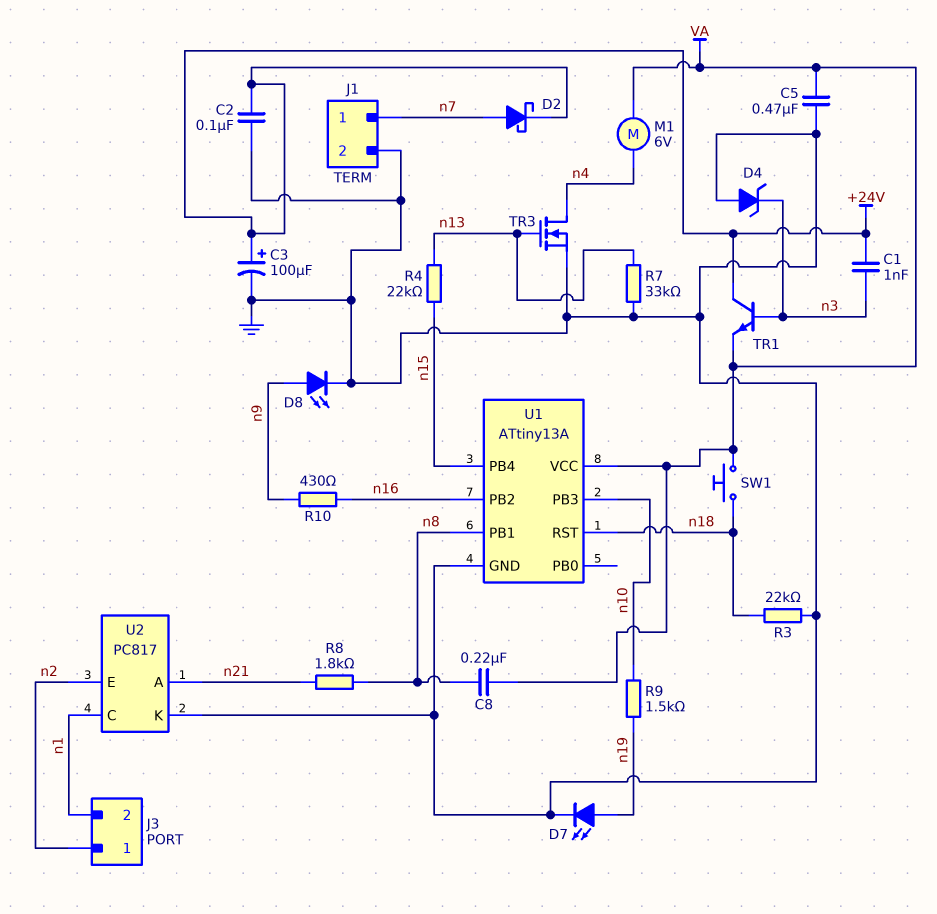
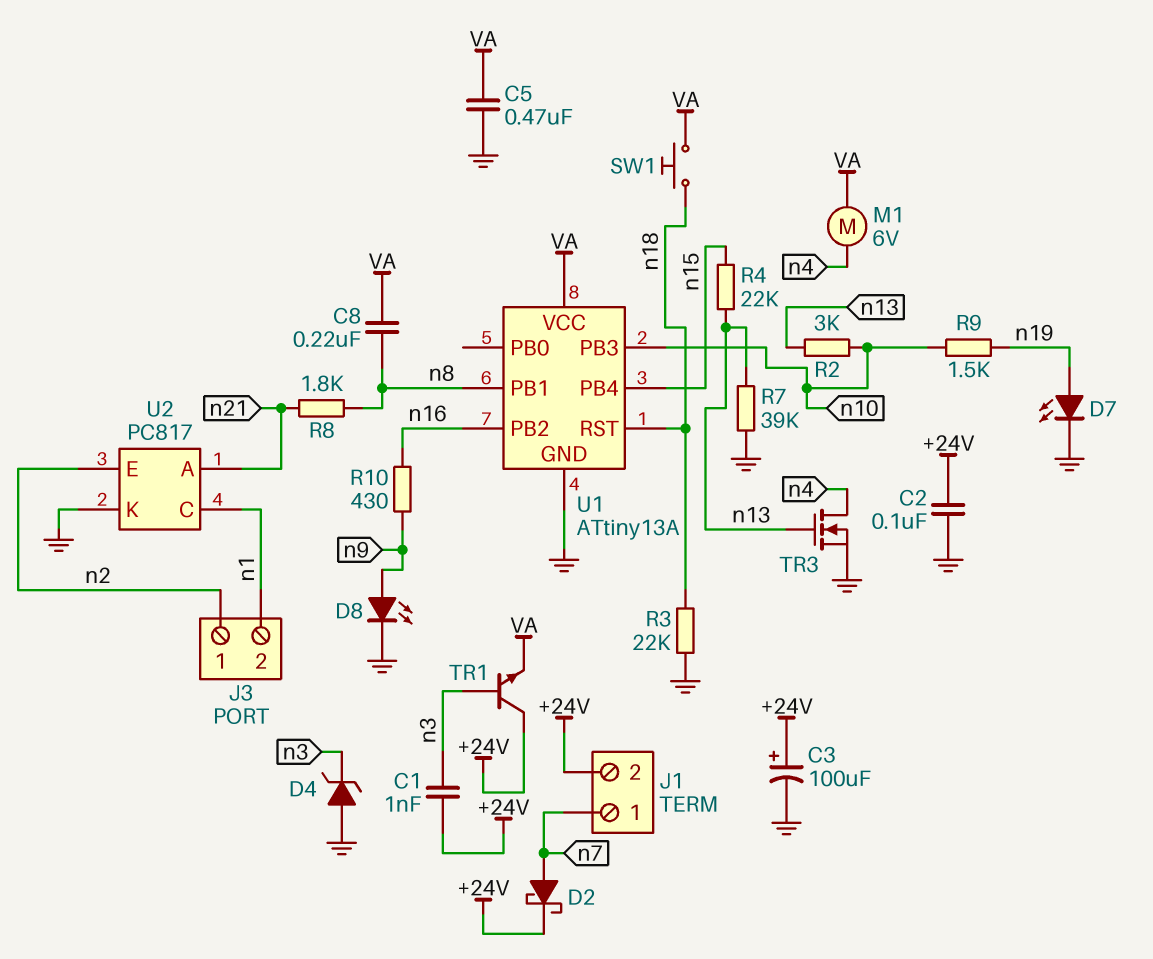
J1 pin 2: GND -> +24V
R2: none -> 3k (n10, n13)
R7: 33k (GND, n13) -> 39k (GND, n13)

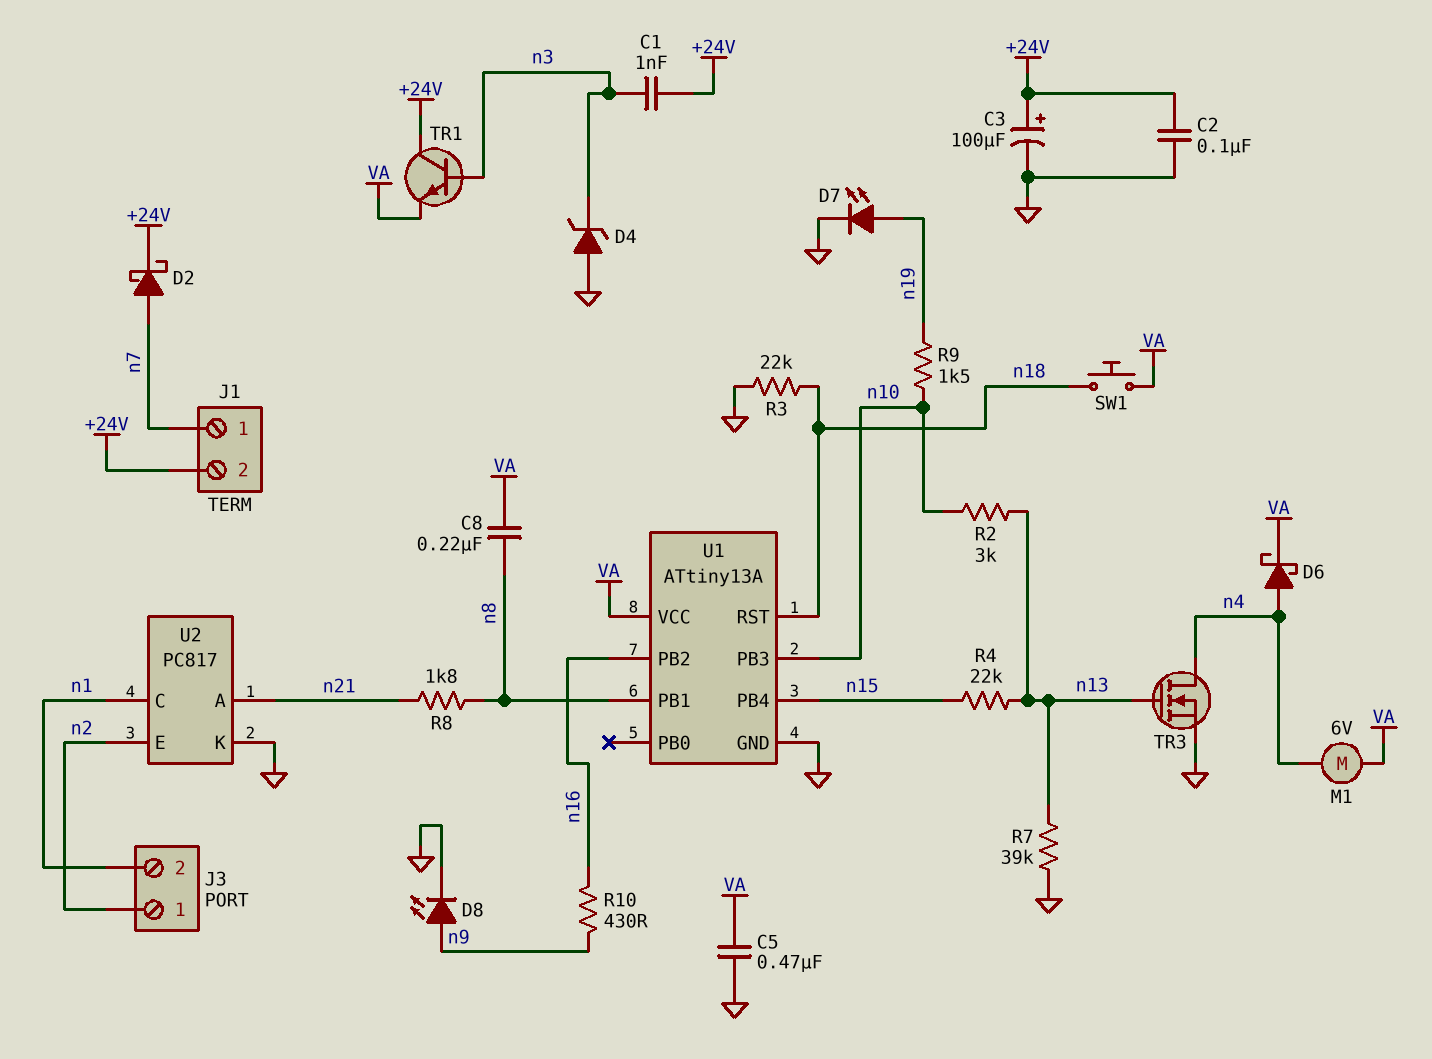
D6: none -> schottky (A n4, K VA)

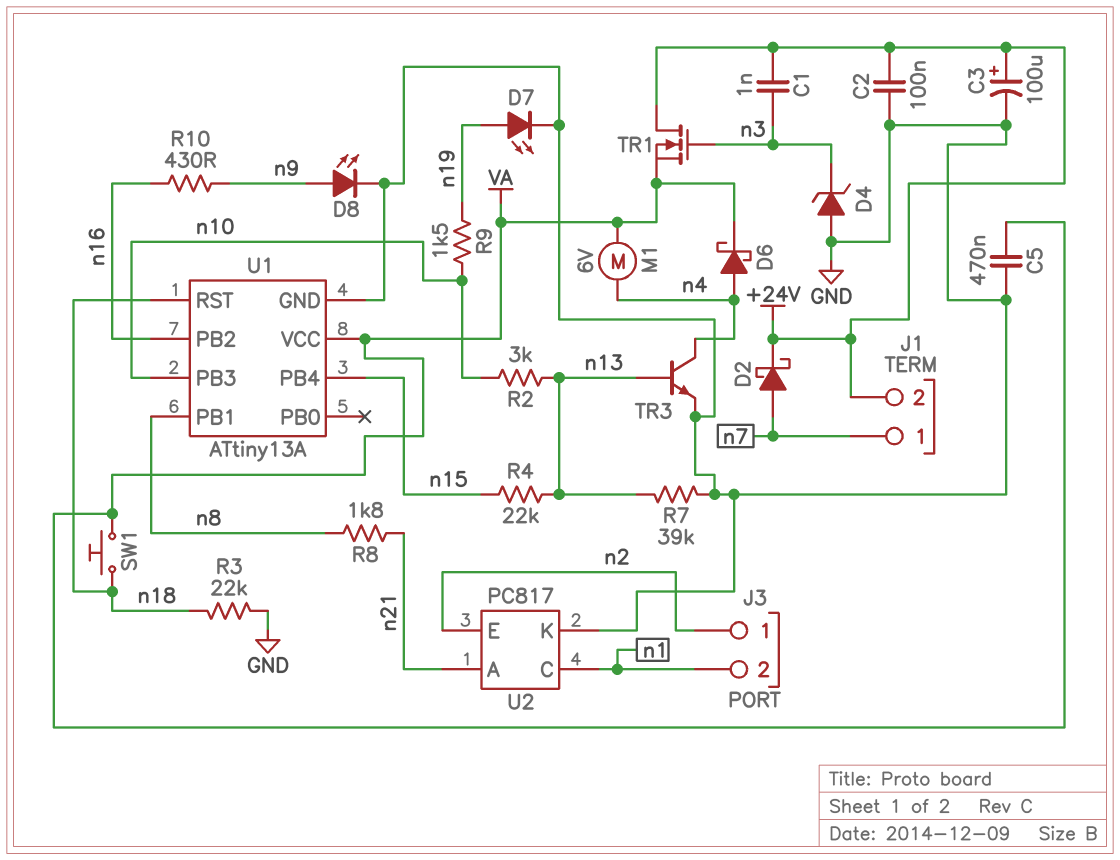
C8: 220nF (VA, n8) -> none
TR1: NPN (B n3, C +24V, E VA) -> NMOS (G n3, D +24V, S VA)
TR3: NMOS (G n13, D n4, S GND) -> NPN (B n13, C n4, E GND)

